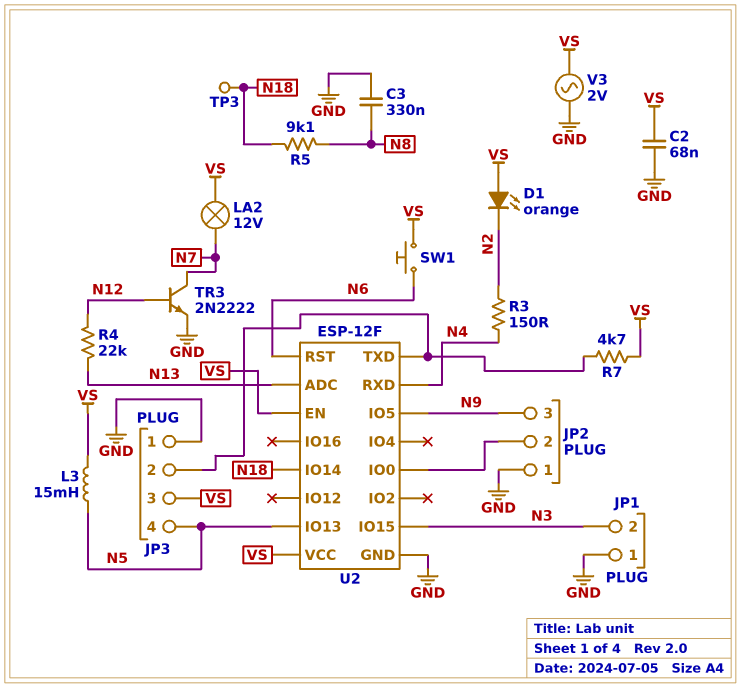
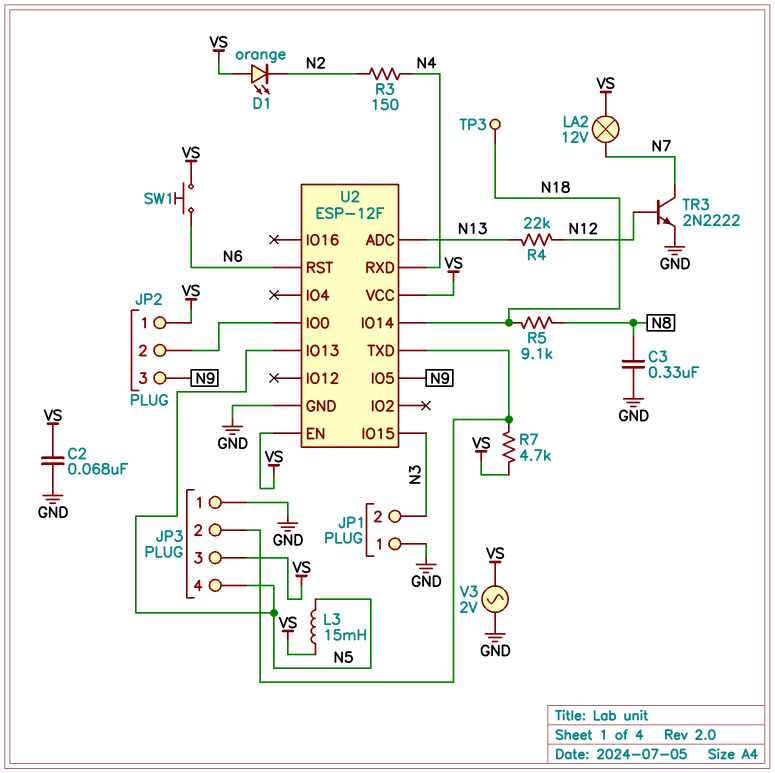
JP2 pin 1: GND -> VS

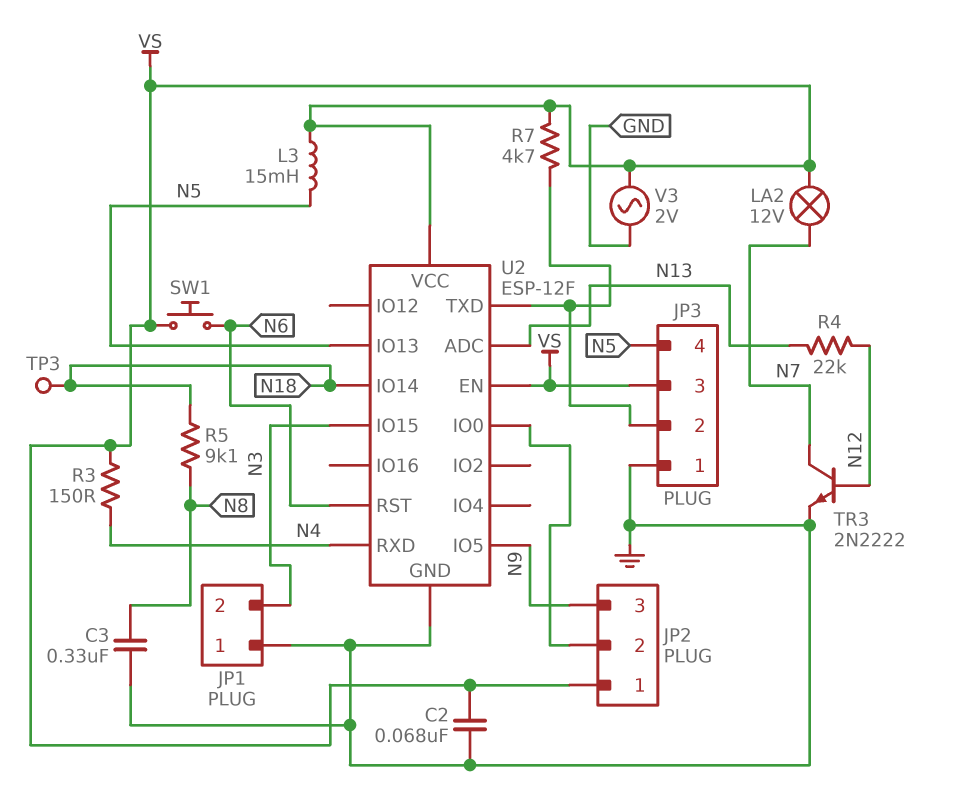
D1: LED orange (A VS, K N2) -> none
R3: 150 (N2, N4) -> 150 (N4, VS)

